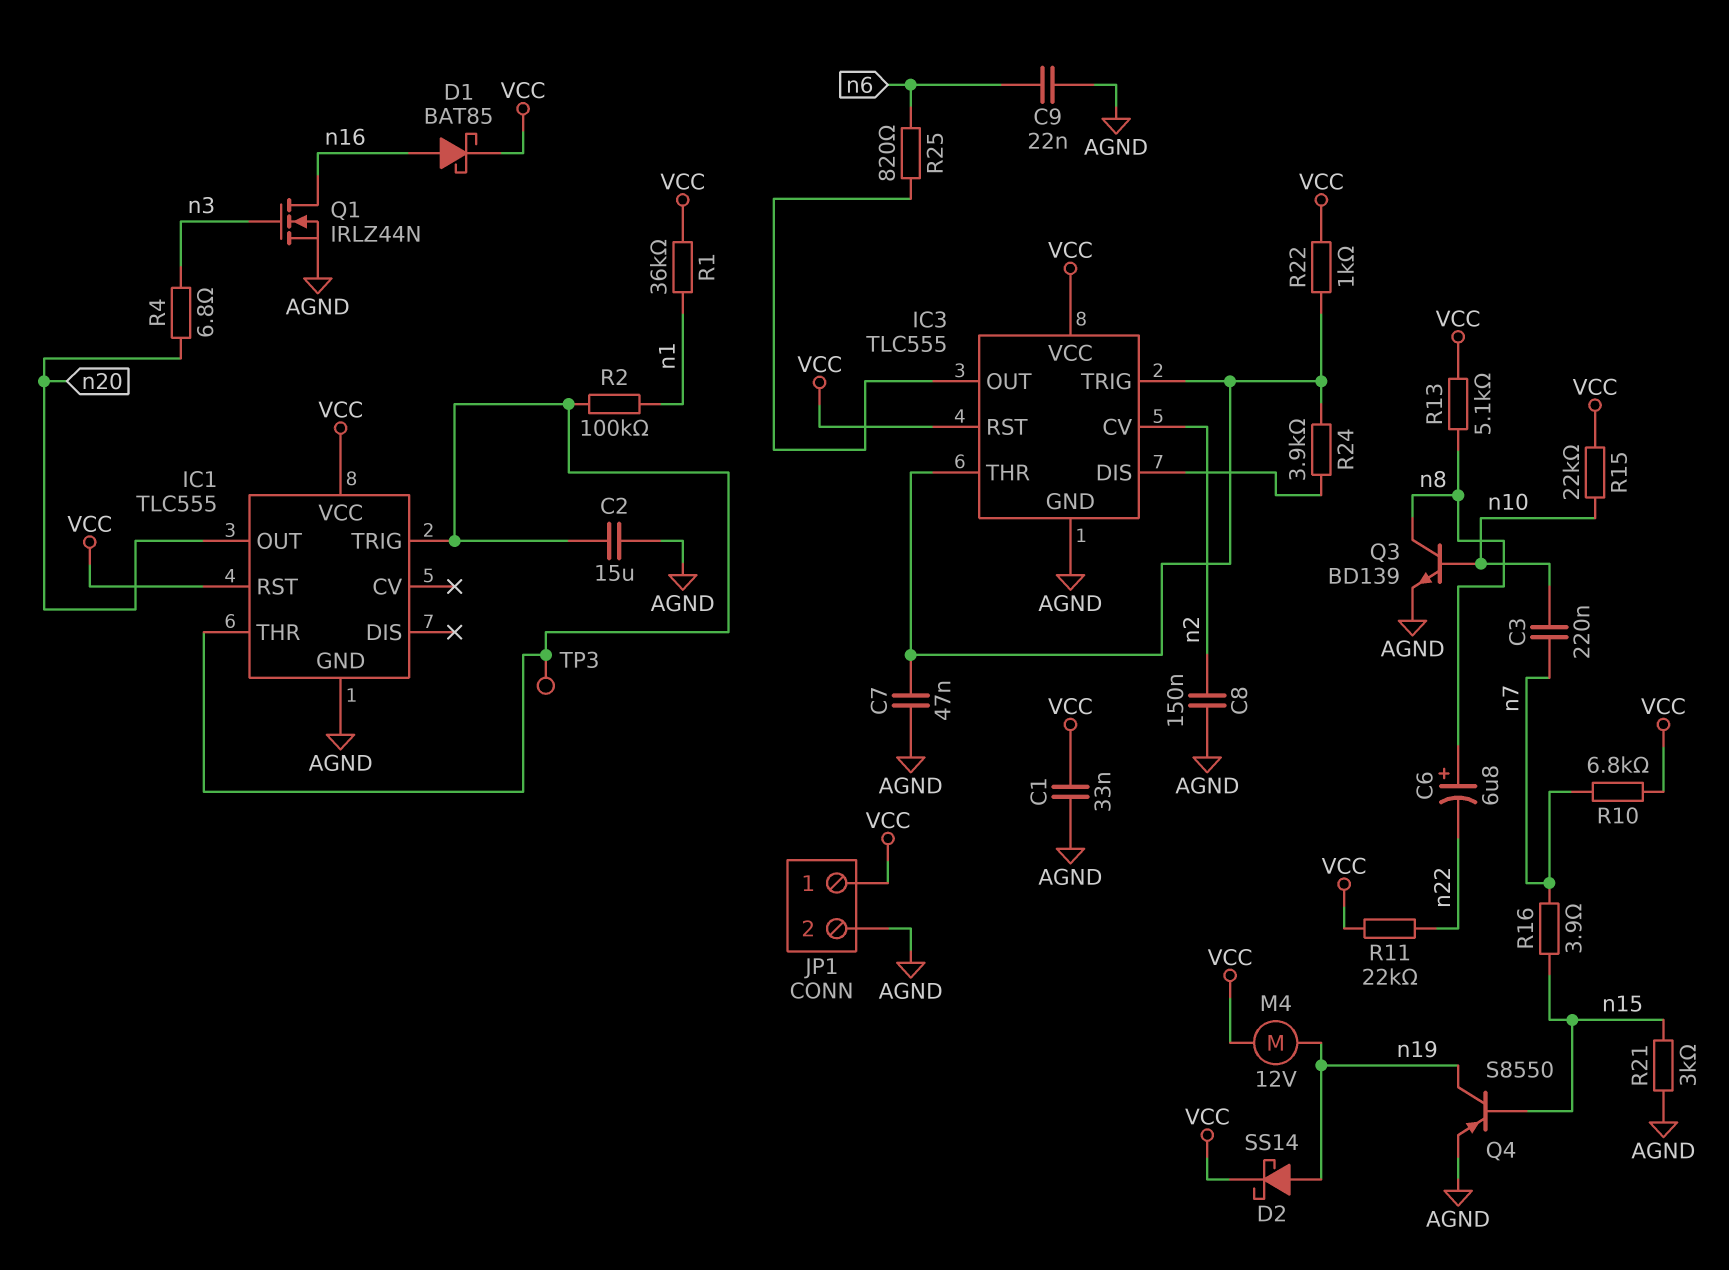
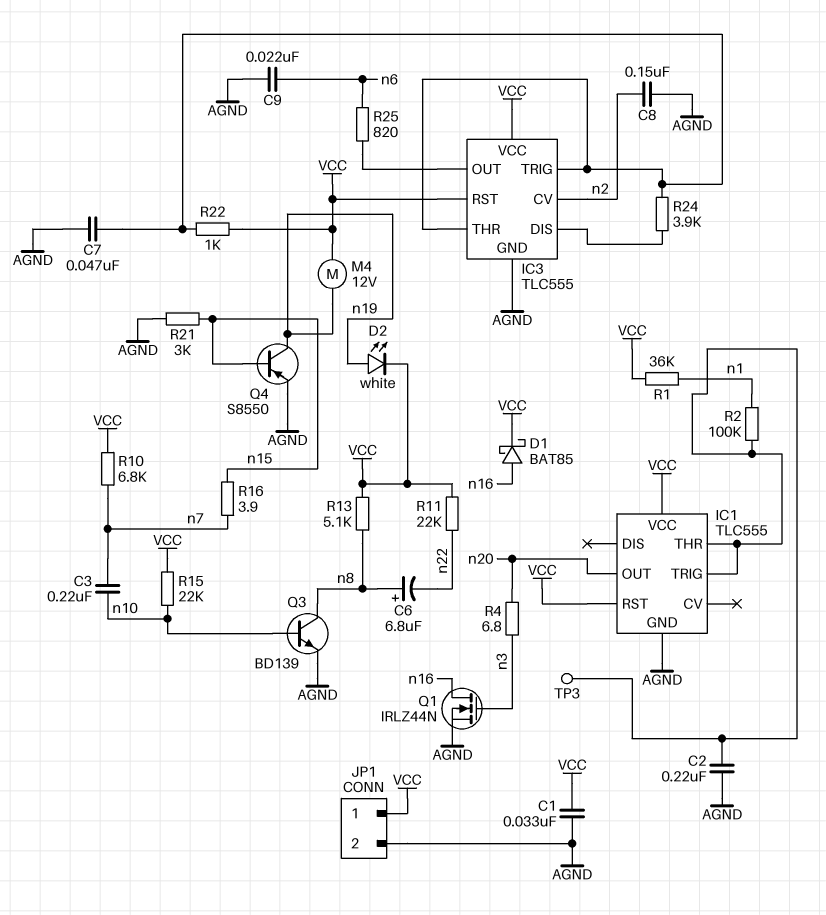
C2: 15uF (AGND, IC1/THR) -> 220nF (AGND, IC1/THR)
D2: schottky SS14 (A n19, K VCC) -> LED white (A n19, K VCC)

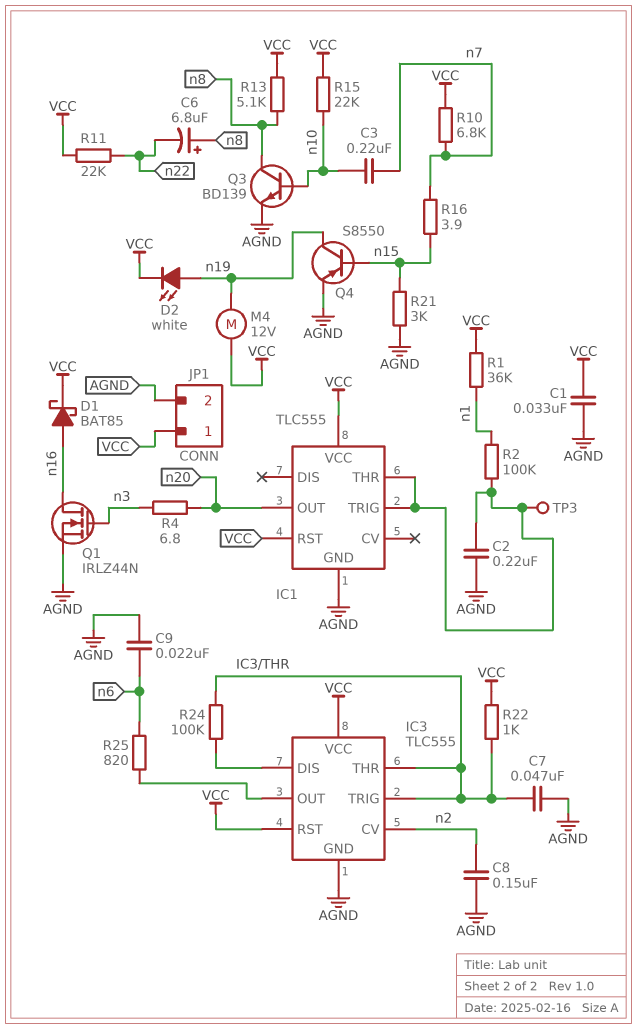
R24: 3.9k (IC3/DIS, IC3/THR) -> 100k (IC3/DIS, IC3/THR)

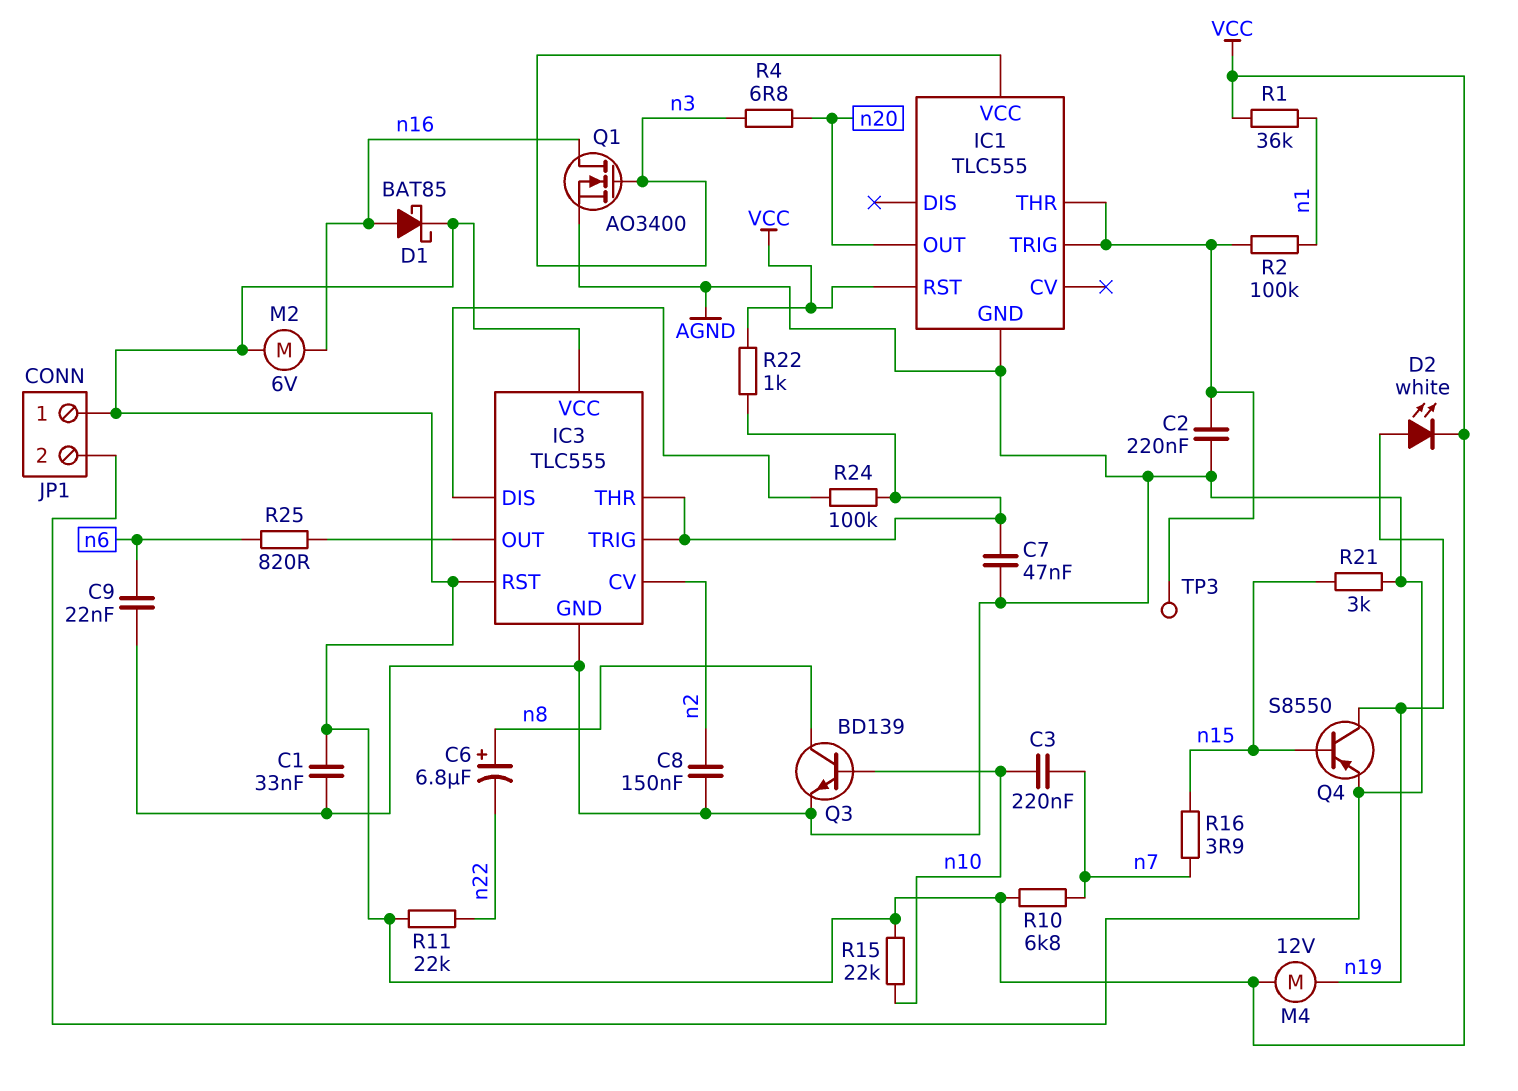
IC1 pin VCC: VCC -> n3
M2: none -> motor 6V (VCC, n16)
Q1: NMOS IRLZ44N (G n3, D n16, S AGND) -> NMOS AO3400 (G n3, D n16, S AGND)
R13: 5.1k (VCC, n8) -> none

